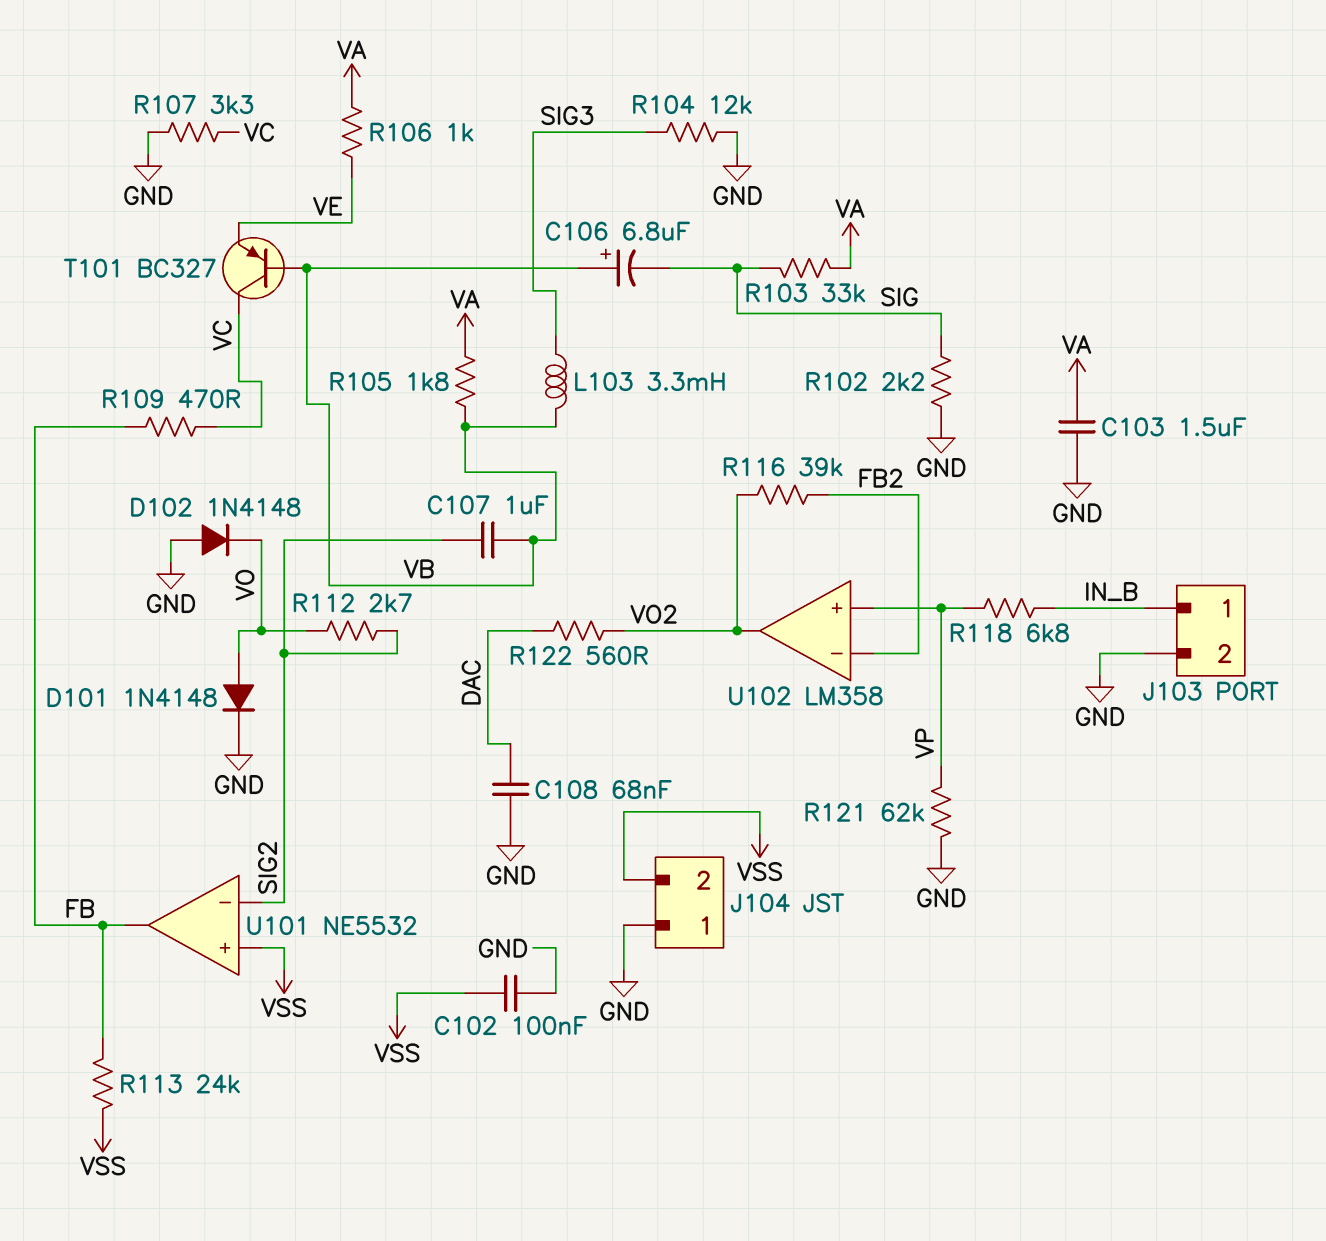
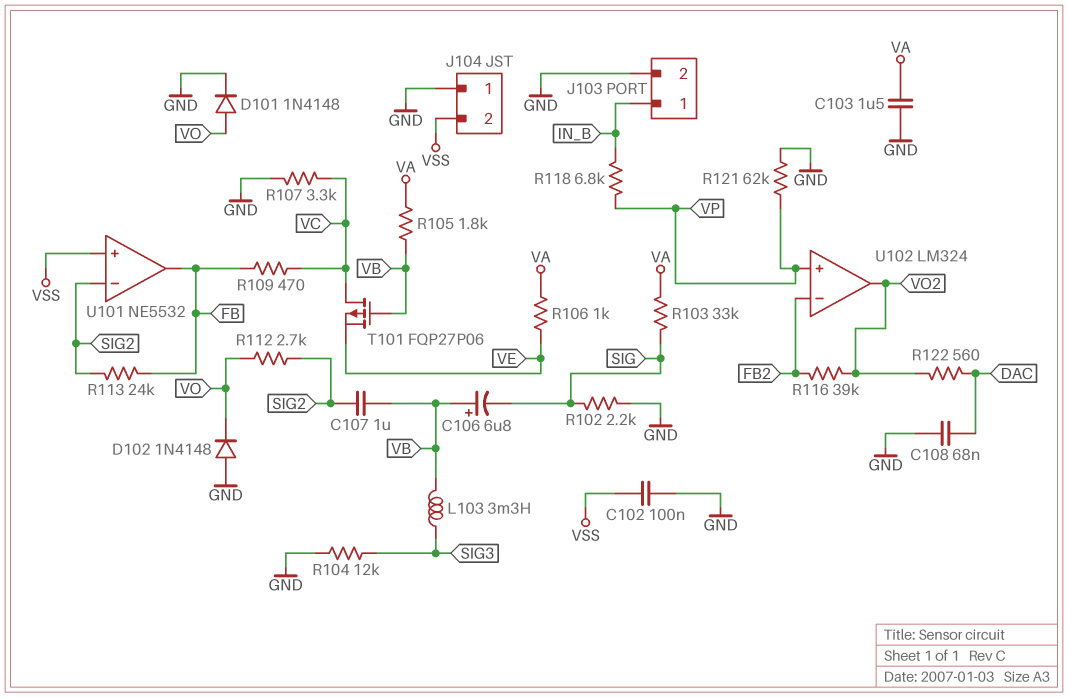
R113: 24k (FB, VSS) -> 24k (FB, SIG2)
T101: PNP BC327 (B VB, C VC, E VE) -> PMOS FQP27P06 (G VB, D VC, S VE)
U102: LM358 -> LM324

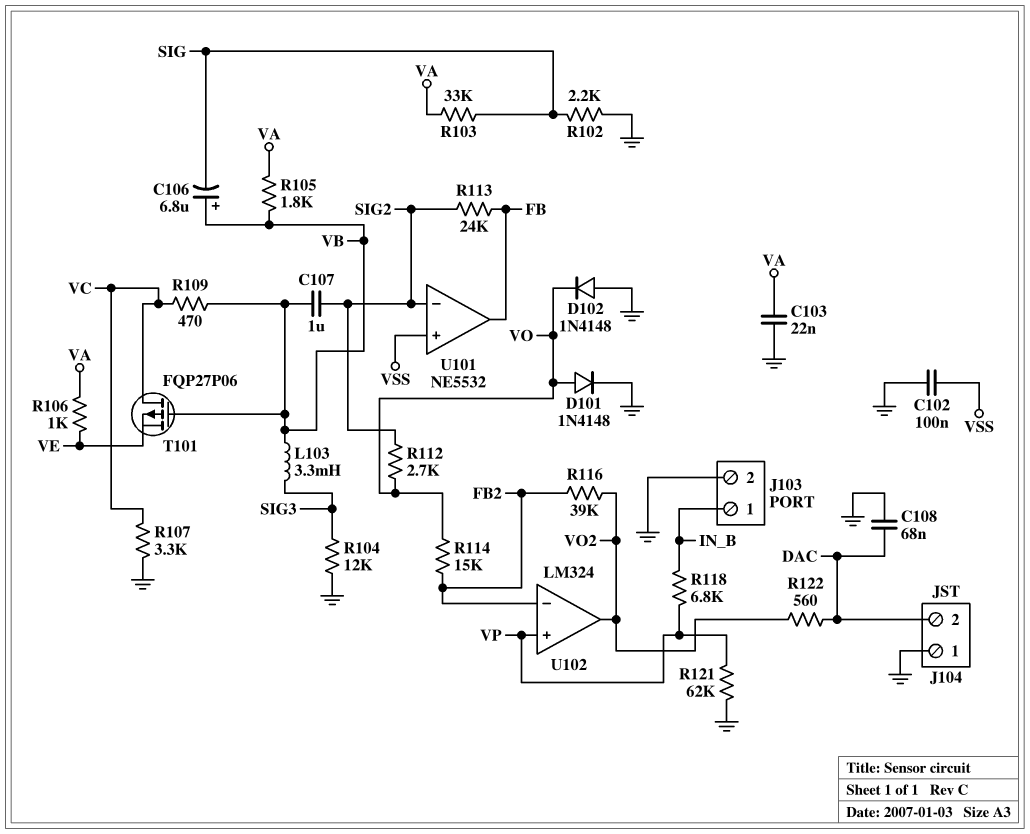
C103: 1.5uF (GND, VA) -> 22nF (GND, VA)
J104 pin 2: VSS -> DAC
R109: 470 (FB, VC) -> 470 (VB, VC)
R114: none -> 15k (FB2, VO)

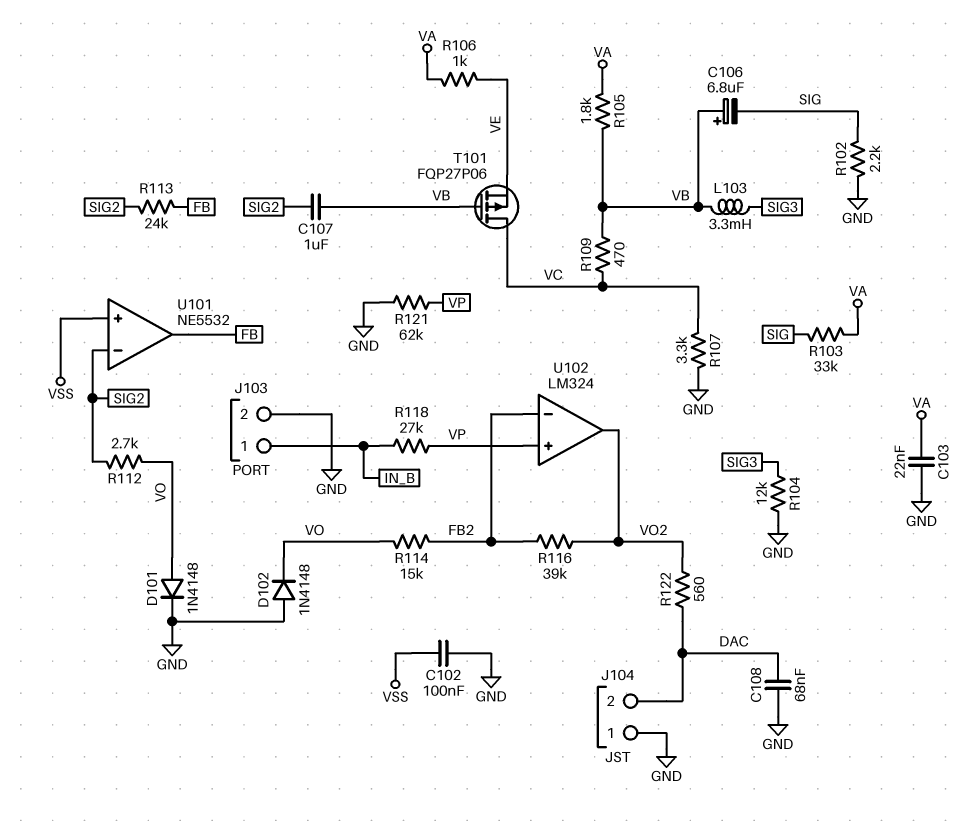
R118: 6.8k (IN_B, VP) -> 27k (IN_B, VP)

